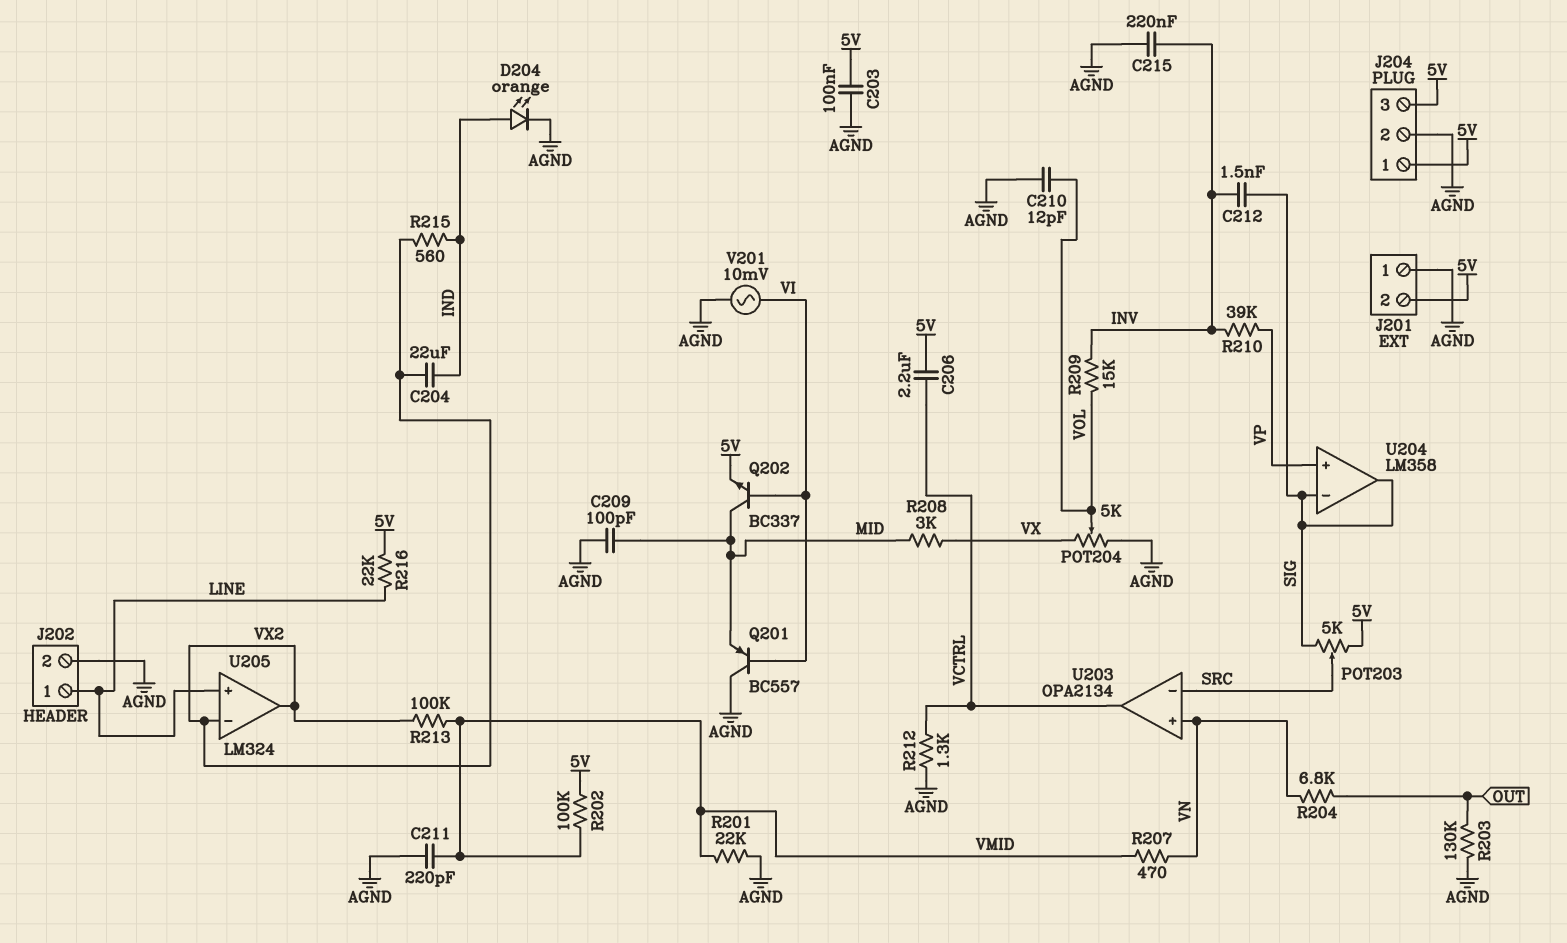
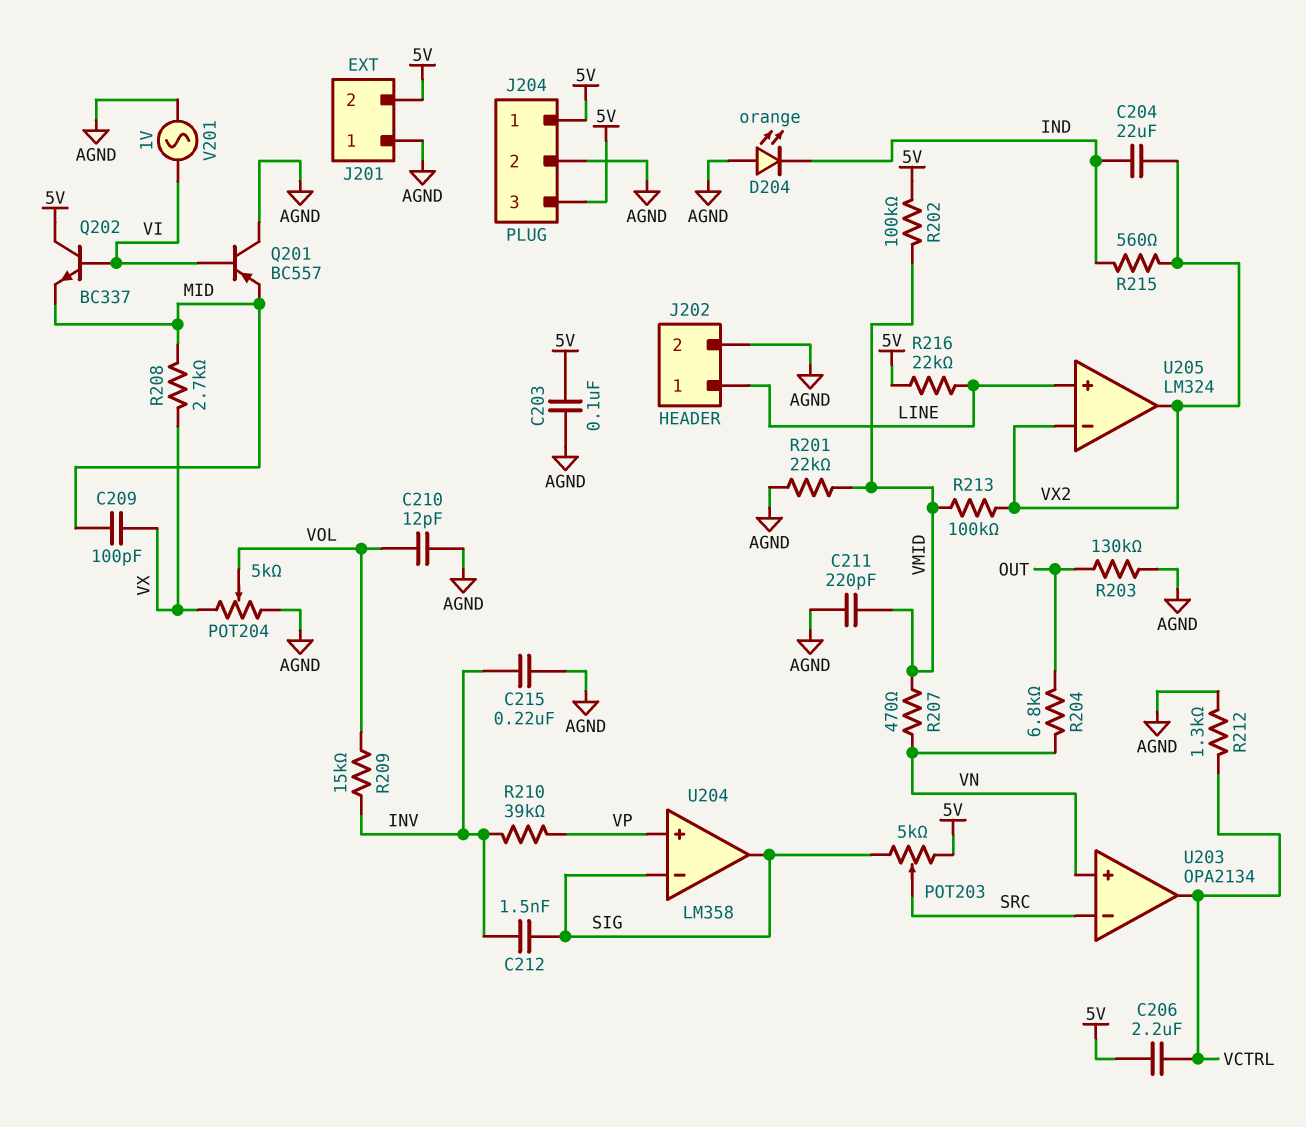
C209: 100pF (AGND, MID) -> 100pF (MID, VX)
D204: LED orange (A IND, K AGND) -> LED orange (A AGND, K IND)
Q202: NPN BC337 (B VI, C MID, E 5V) -> NPN BC337 (B VI, C 5V, E MID)
R208: 3k (MID, VX) -> 2.7k (MID, VX)
V201: AC 10mV (AGND, VI) -> AC 1V (AGND, VI)

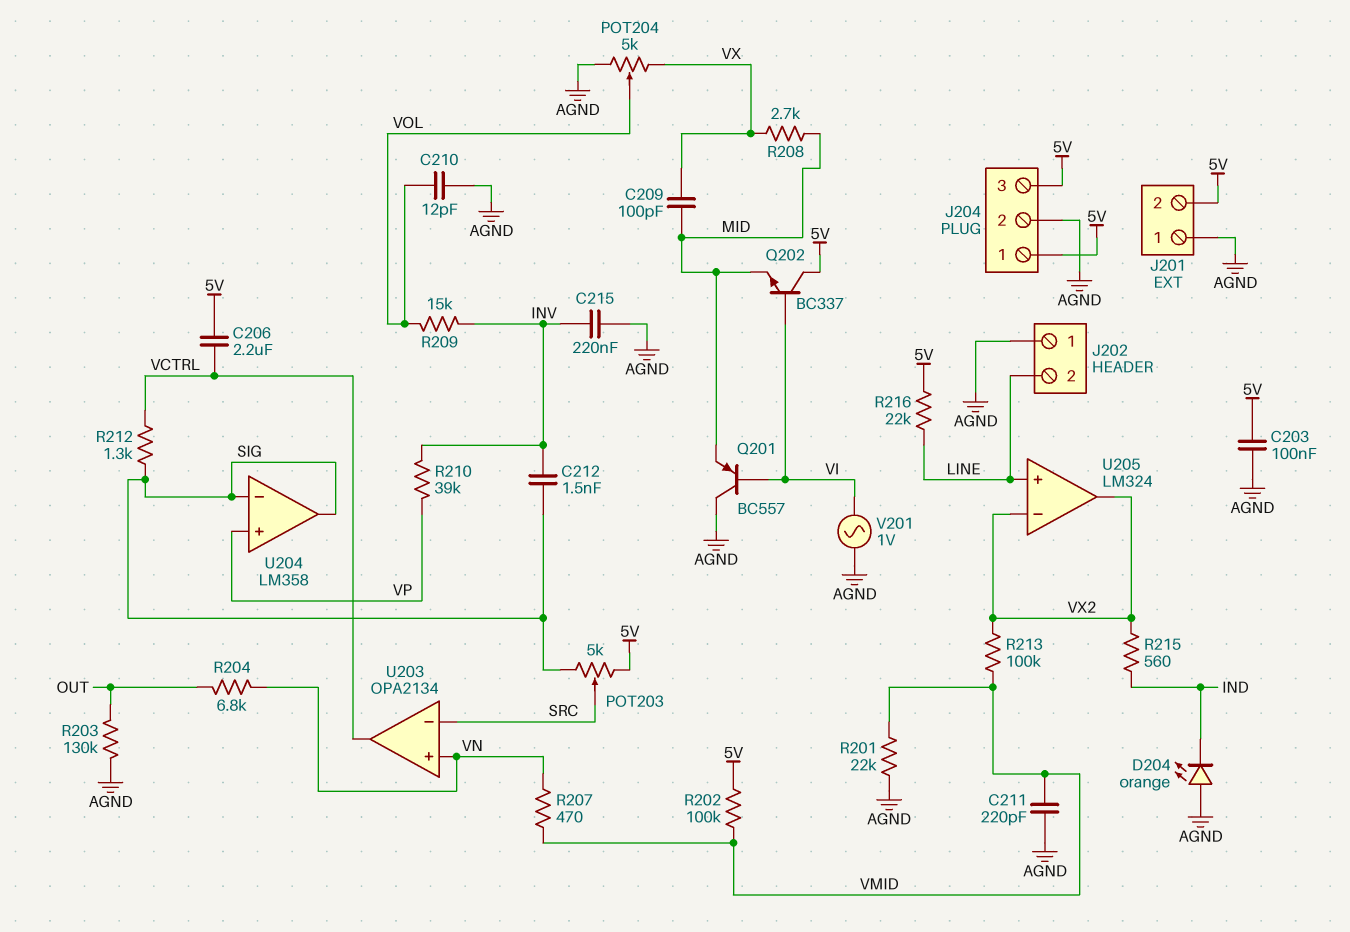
C204: 22uF (IND, VX2) -> none
J202 pin 1: LINE -> AGND
J202 pin 2: AGND -> LINE
R212: 1.3k (AGND, VCTRL) -> 1.3k (SIG, VCTRL)

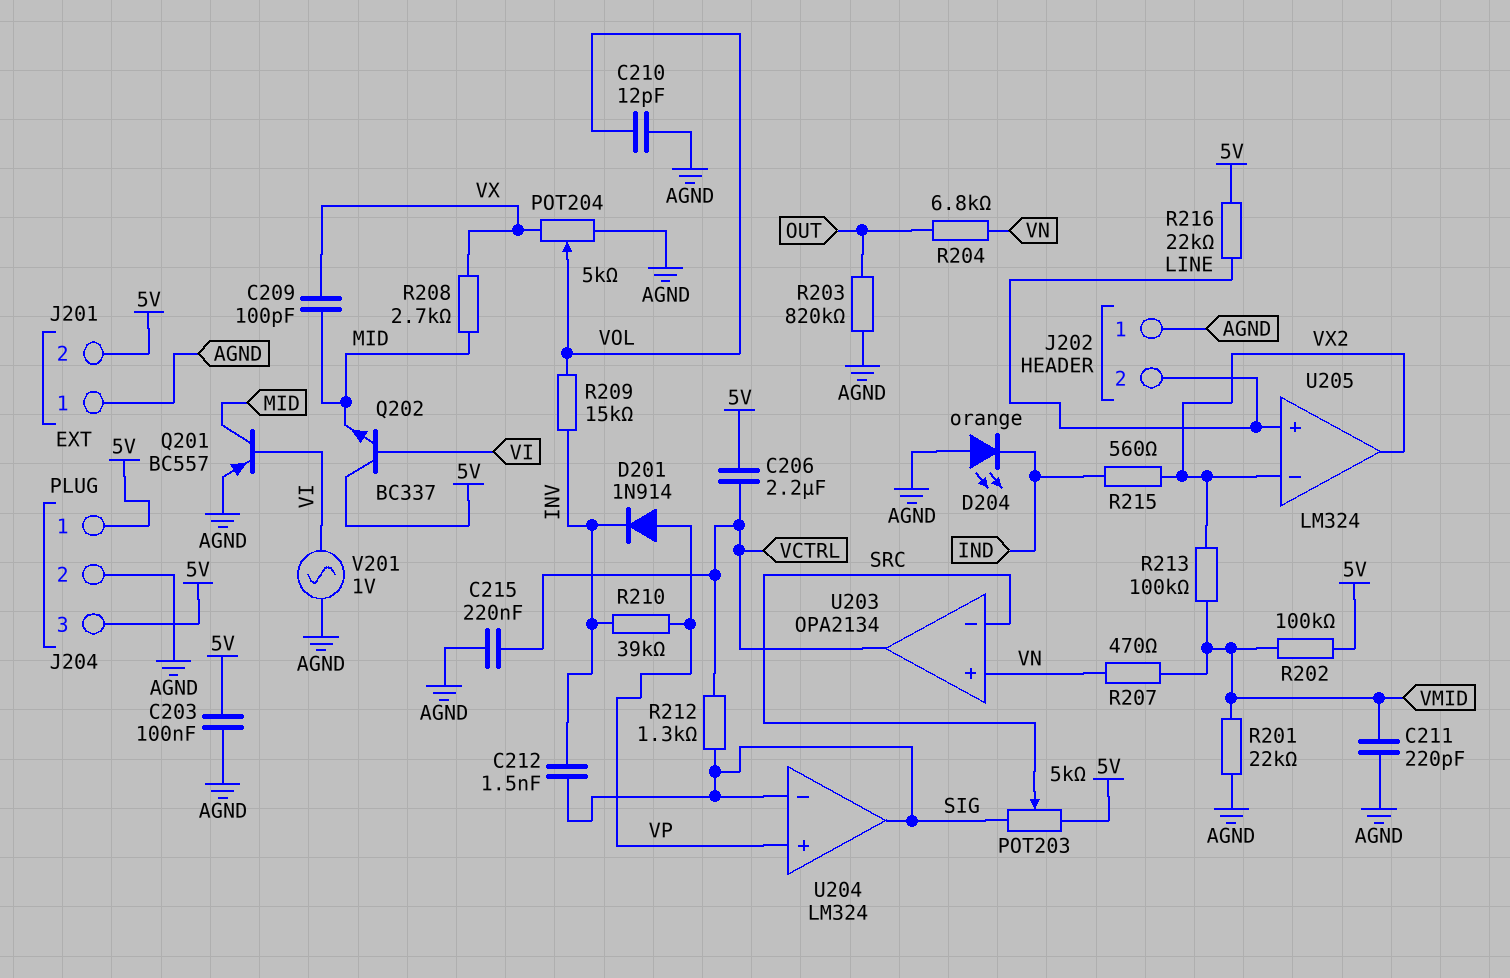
C215: 220nF (AGND, INV) -> 220nF (AGND, VCTRL)
D201: none -> diode 1N914 (A VP, K INV)
Q201: PNP BC557 (B VI, C AGND, E MID) -> PNP BC557 (B VI, C MID, E AGND)
R203: 130k (AGND, OUT) -> 820k (AGND, OUT)
U204: LM358 -> LM324

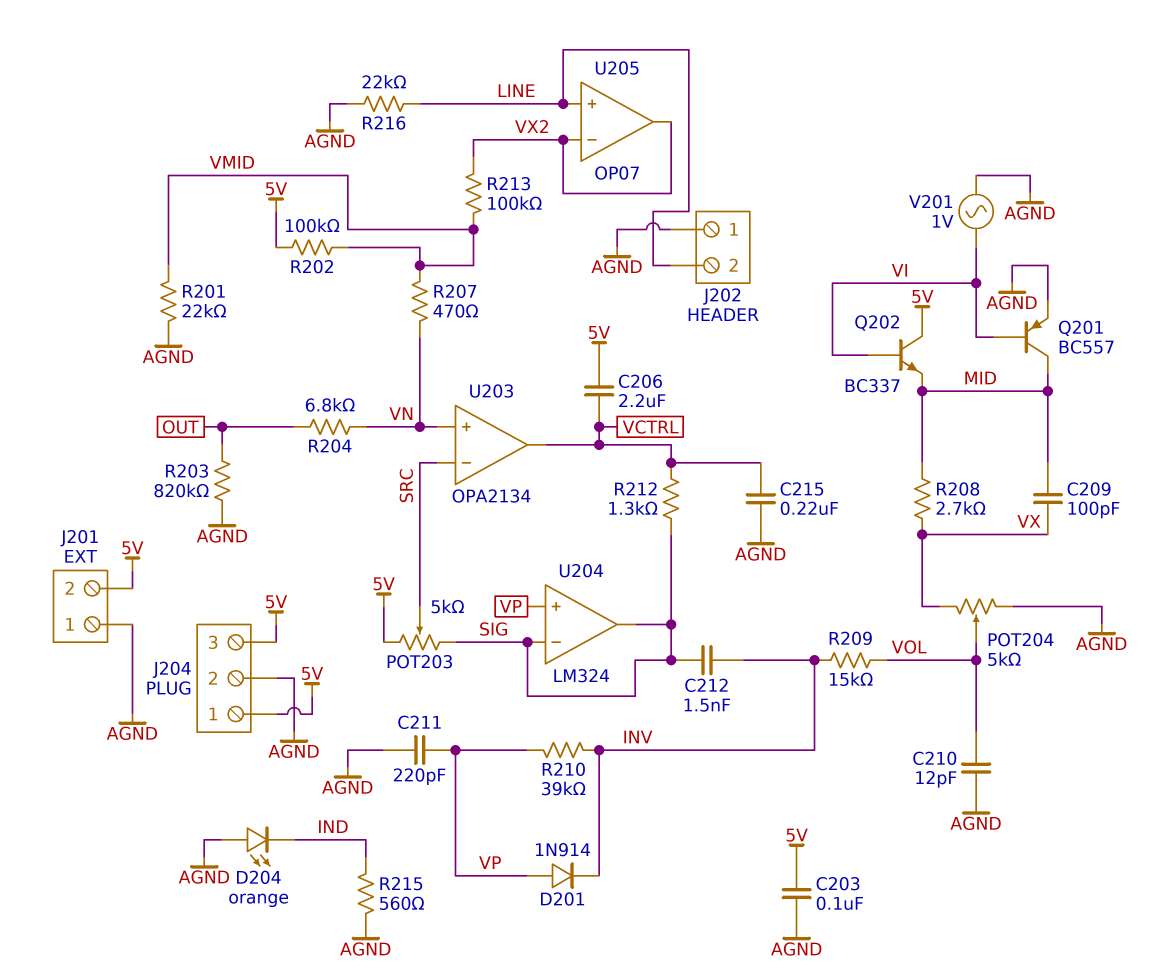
C211: 220pF (AGND, VMID) -> 220pF (AGND, VP)
R215: 560 (IND, VX2) -> 560 (AGND, IND)
R216: 22k (5V, LINE) -> 22k (AGND, LINE)
U205: LM324 -> OP07

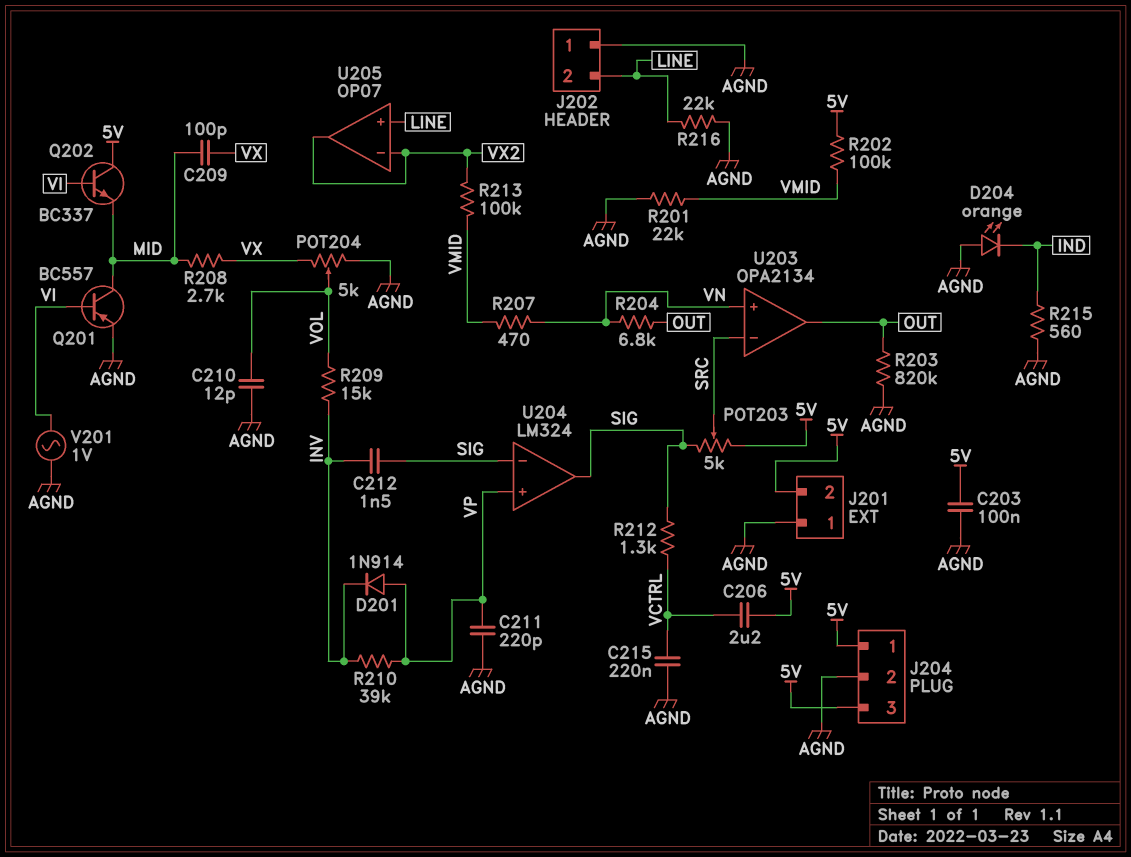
U203 pin out: VCTRL -> OUT

